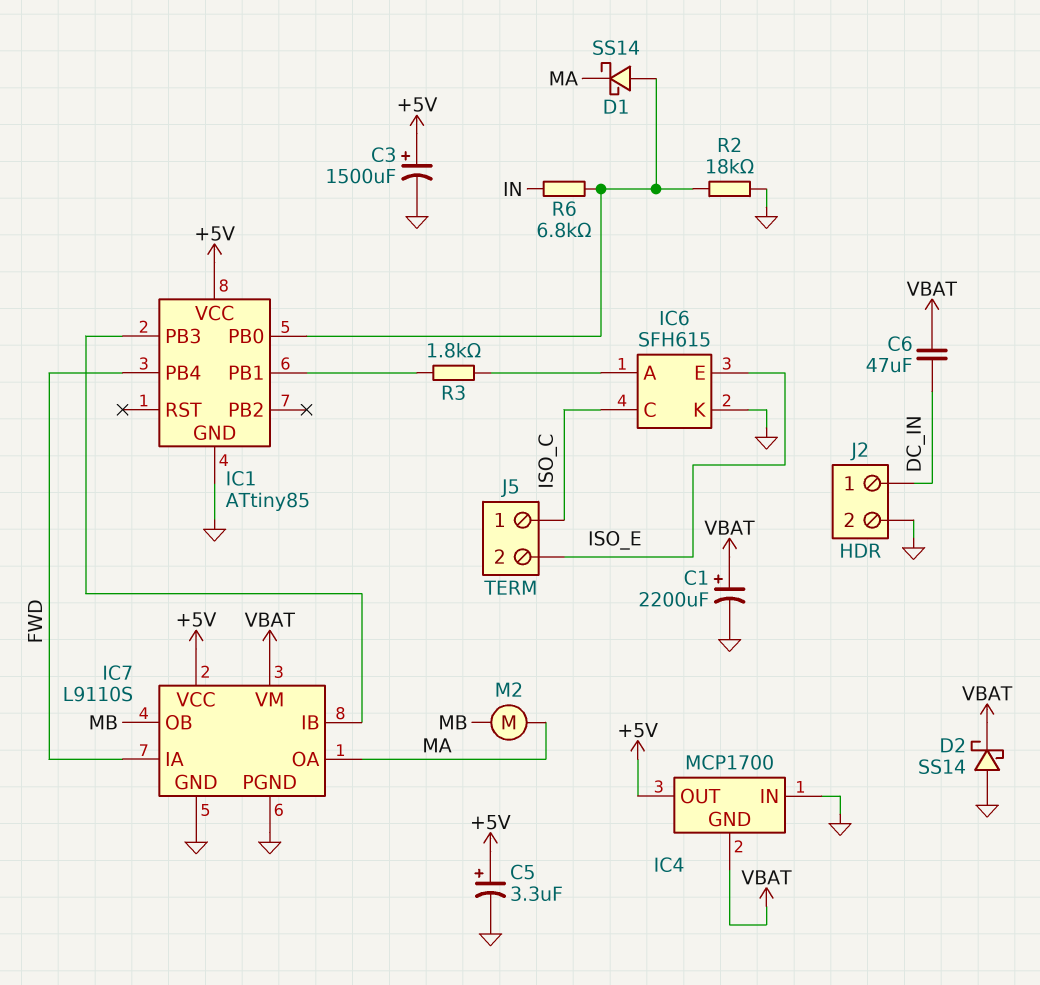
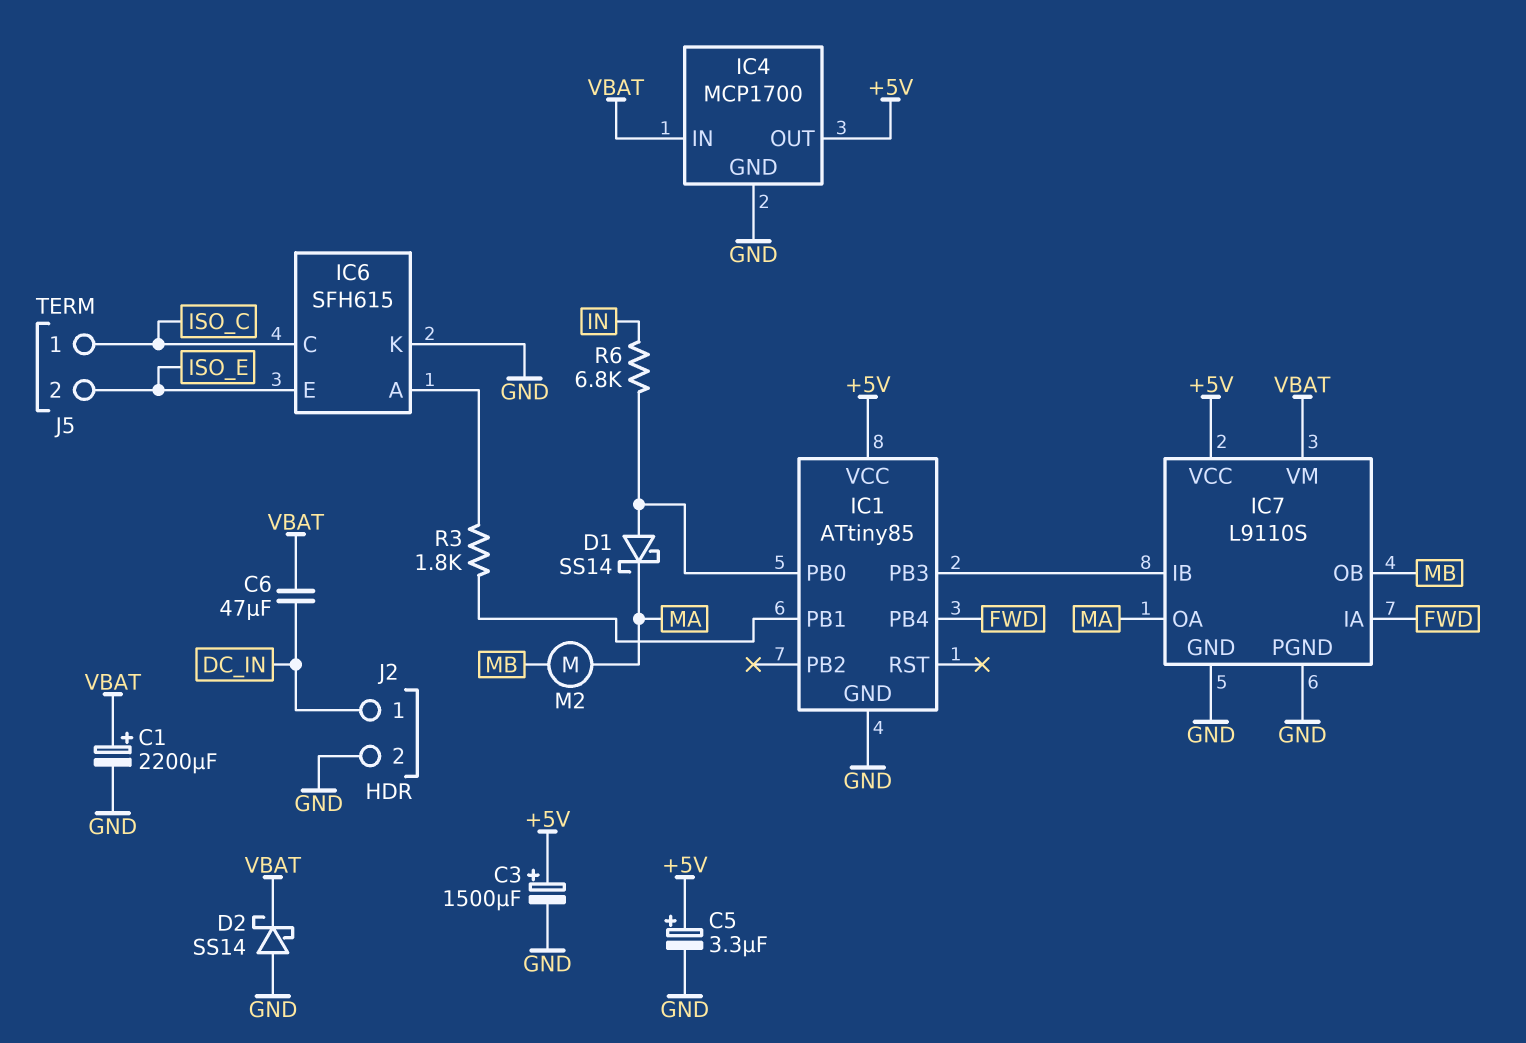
IC4 pin GND: VBAT -> GND
IC4 pin IN: GND -> VBAT
R2: 18k (GND, IC1/PB0) -> none

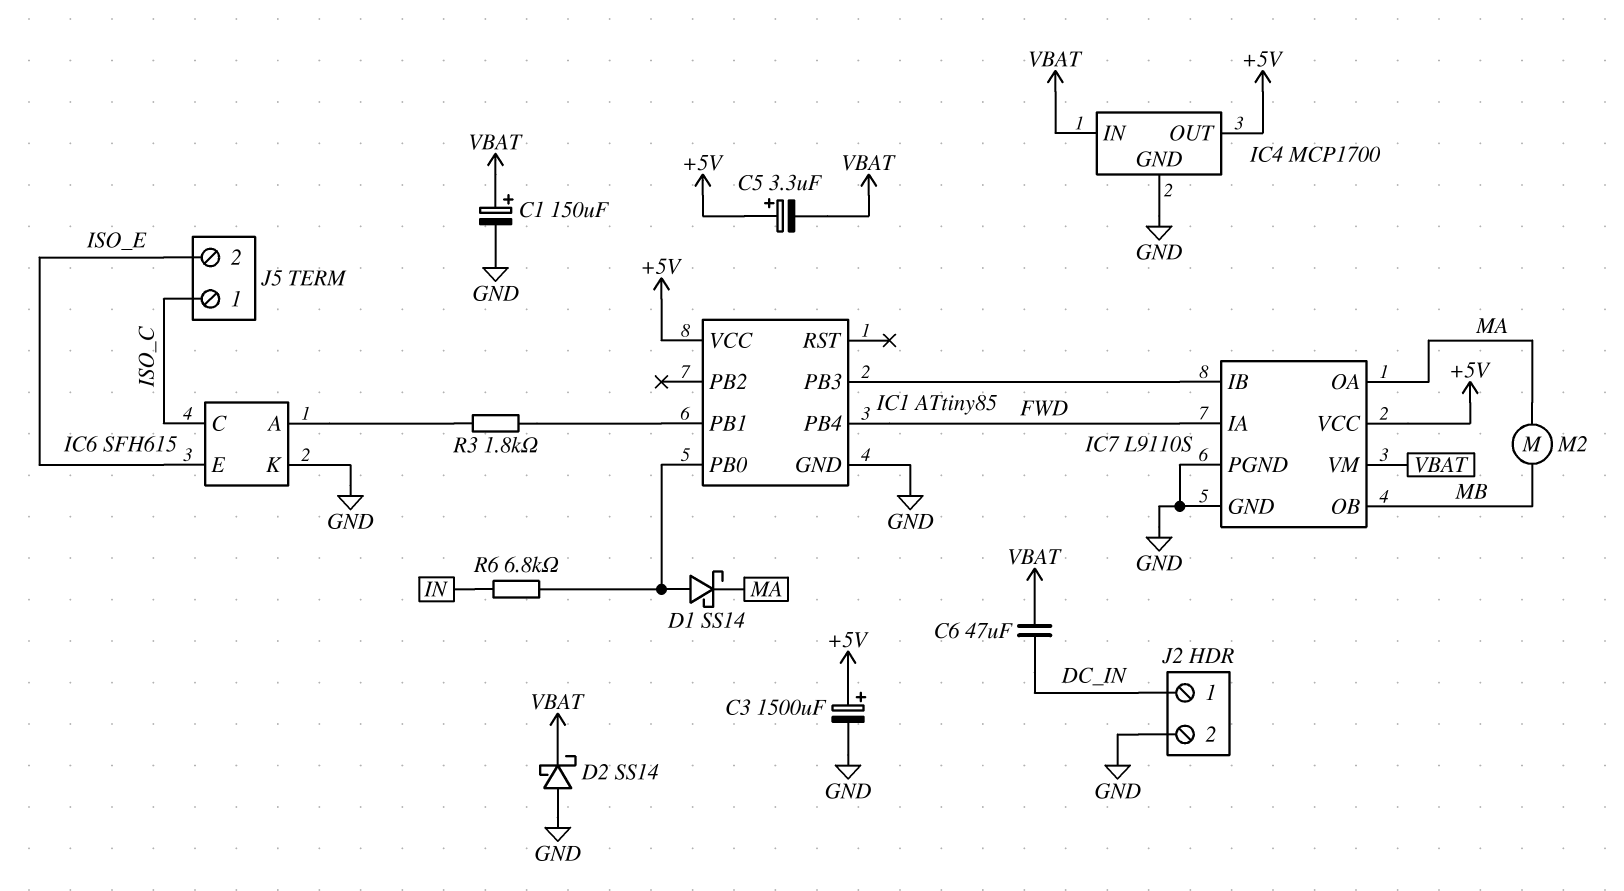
C1: 2200uF (plus VBAT, minus GND) -> 150uF (plus VBAT, minus GND)
C5: 3.3uF (plus +5V, minus GND) -> 3.3uF (plus +5V, minus VBAT)

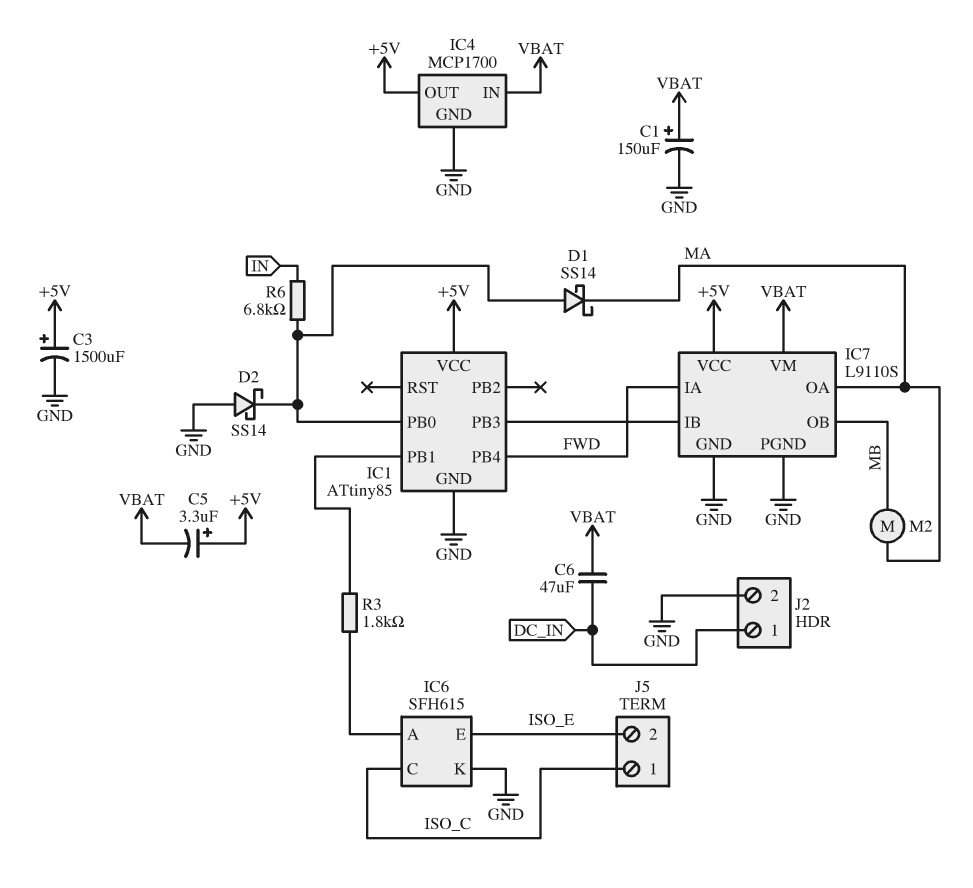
D2: schottky SS14 (A GND, K VBAT) -> schottky SS14 (A GND, K IC1/PB0)

